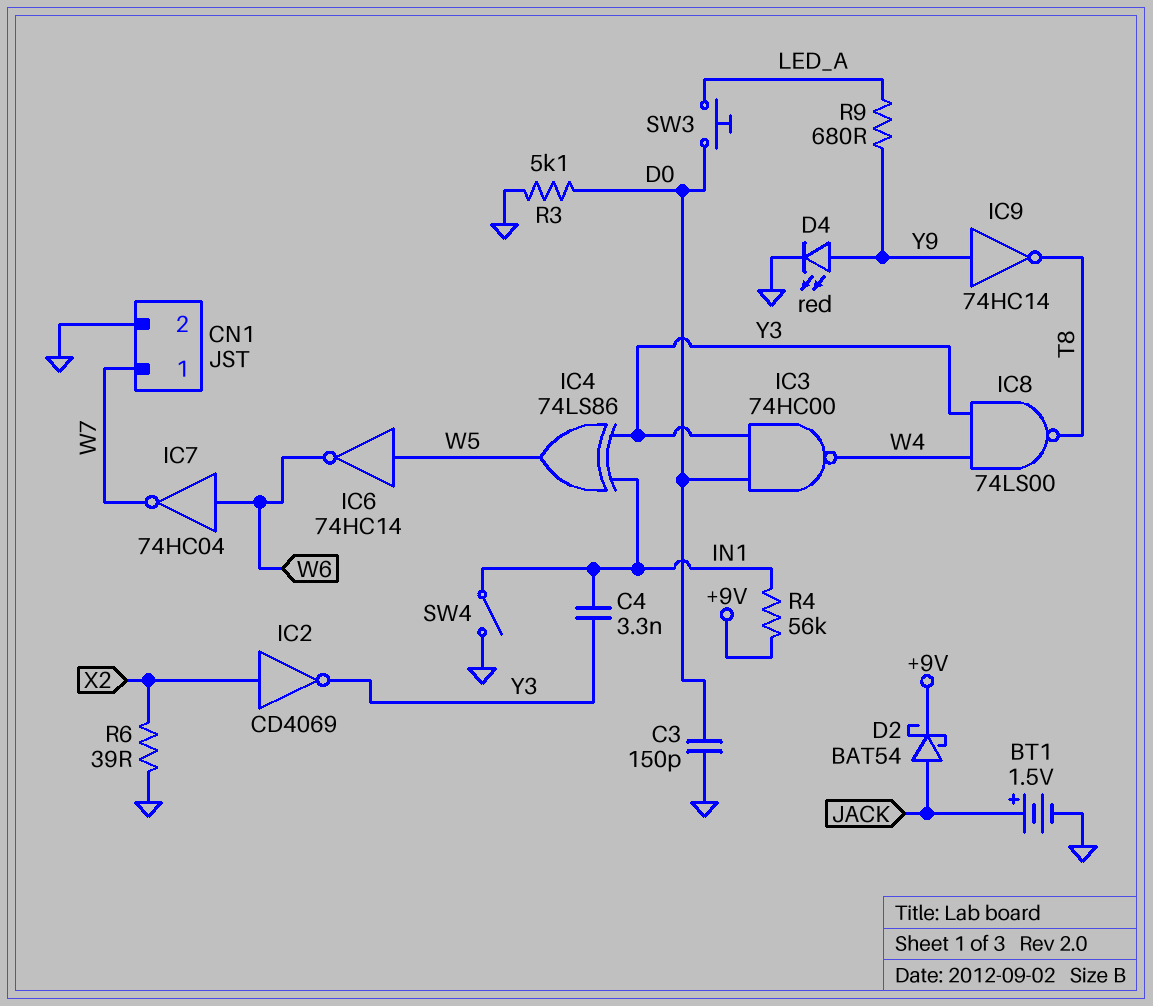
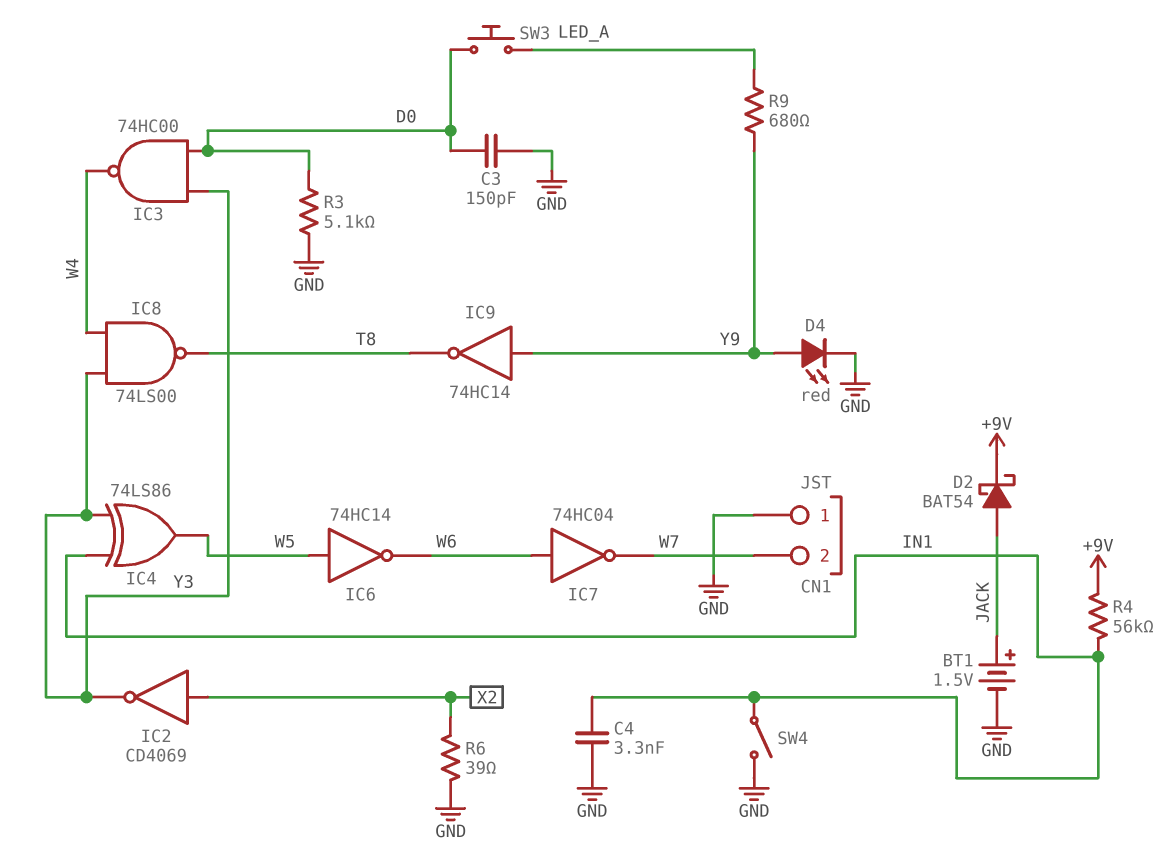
C4: 3.3nF (IN1, Y3) -> 3.3nF (GND, IN1)
CN1 pin 1: W7 -> GND
CN1 pin 2: GND -> W7

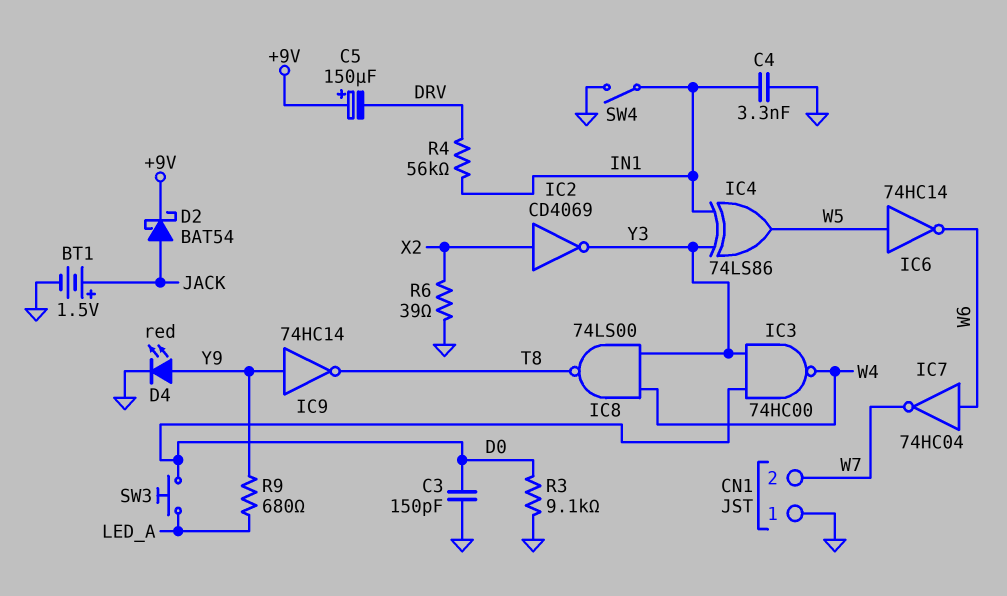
C5: none -> 150uF (plus +9V, minus DRV)
R3: 5.1k (D0, GND) -> 9.1k (D0, GND)
R4: 56k (+9V, IN1) -> 56k (DRV, IN1)

